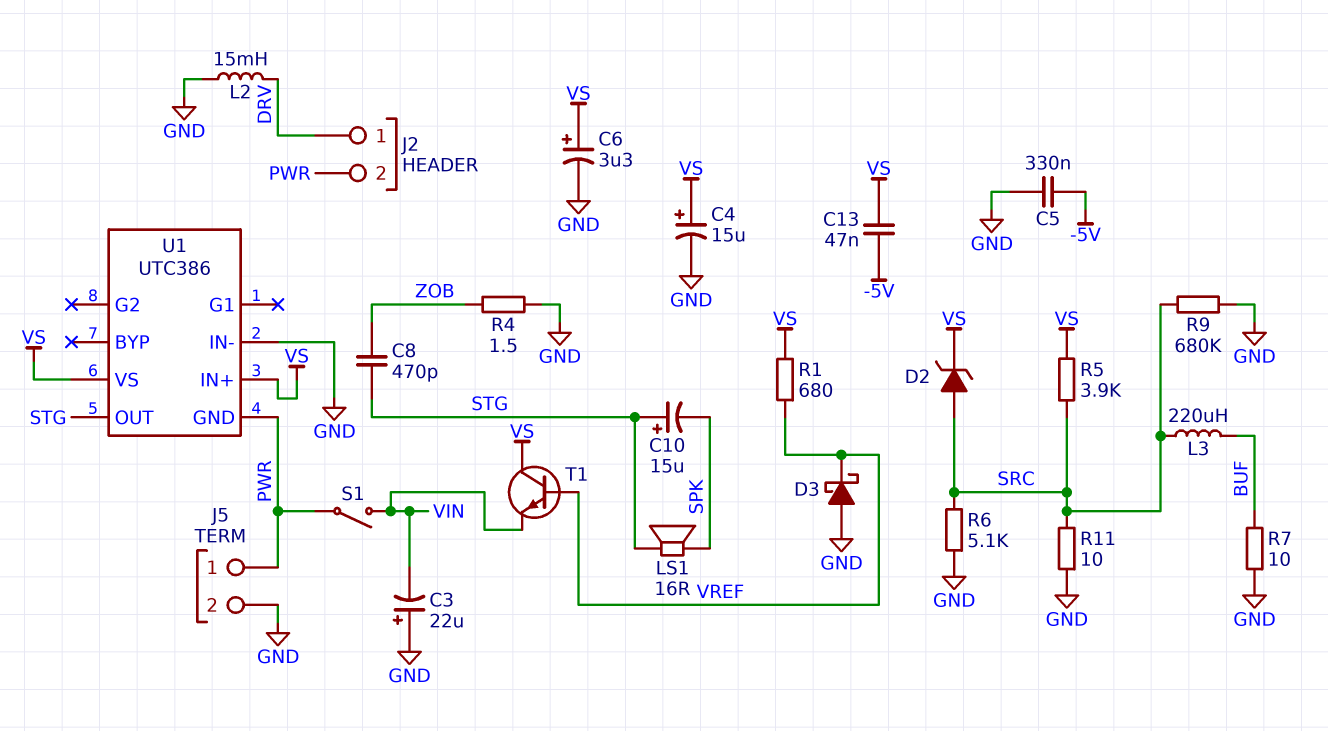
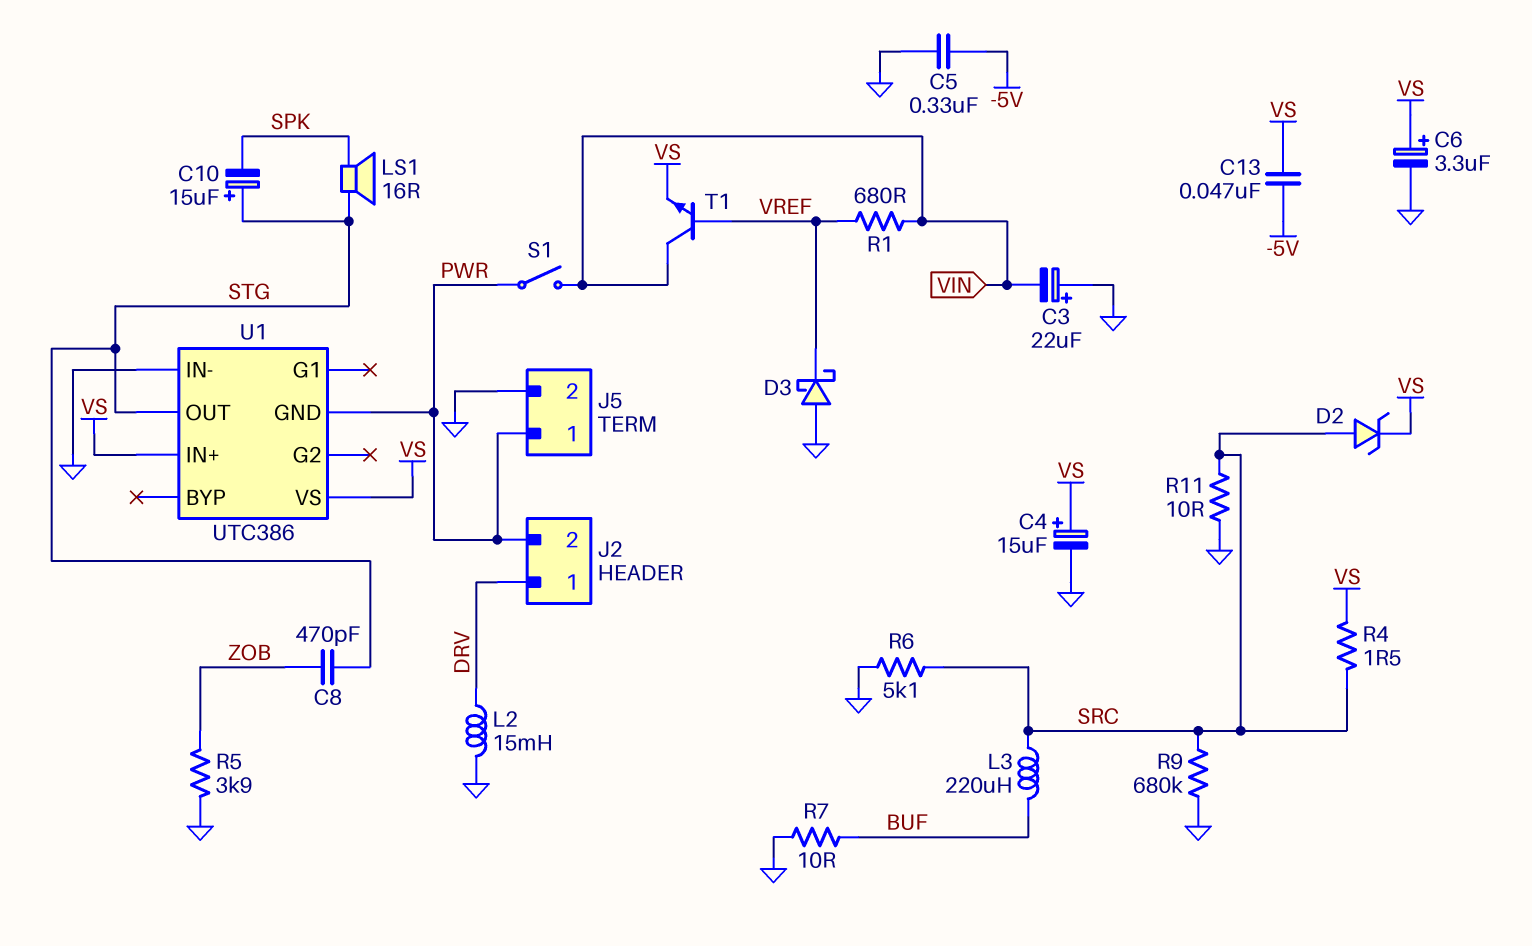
R1: 680 (VREF, VS) -> 680 (VIN, VREF)
R4: 1.5 (GND, ZOB) -> 1.5 (SRC, VS)
R5: 3.9k (SRC, VS) -> 3.9k (GND, ZOB)
T1: NPN (B VREF, C VS, E VIN) -> NPN (B VREF, C VIN, E VS)

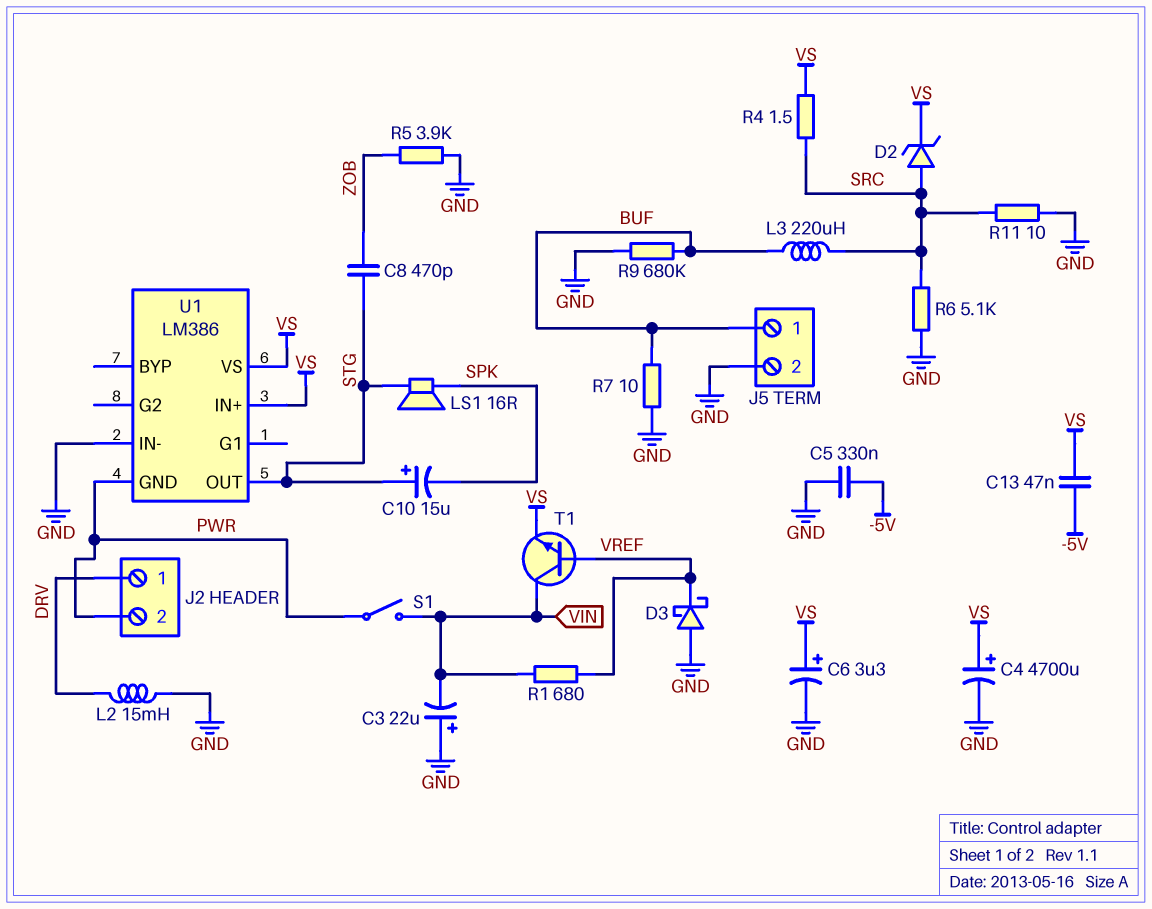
C4: 15uF (plus VS, minus GND) -> 4700uF (plus VS, minus GND)
J5 pin 1: PWR -> BUF
R9: 680k (GND, SRC) -> 680k (BUF, GND)
U1: UTC386 -> LM386

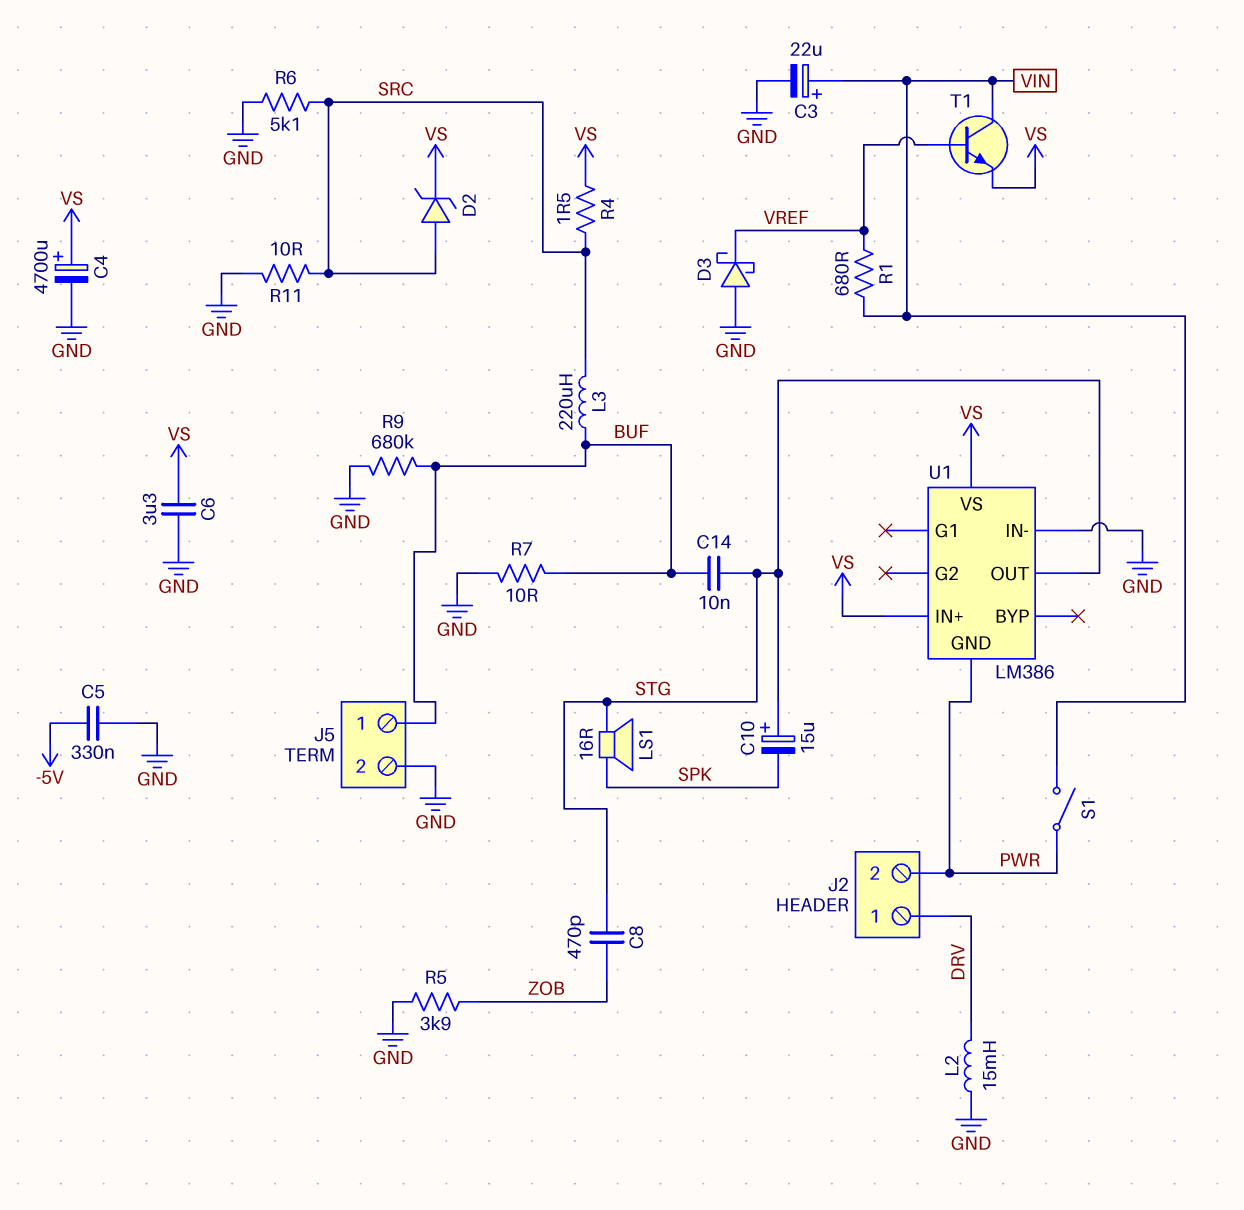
C3: 22uF (plus GND, minus VIN) -> 22uF (plus VIN, minus GND)
C6: 3.3uF (plus VS, minus GND) -> 3.3uF (GND, VS)
C13: 47nF (-5V, VS) -> none
C14: none -> 10nF (BUF, STG)

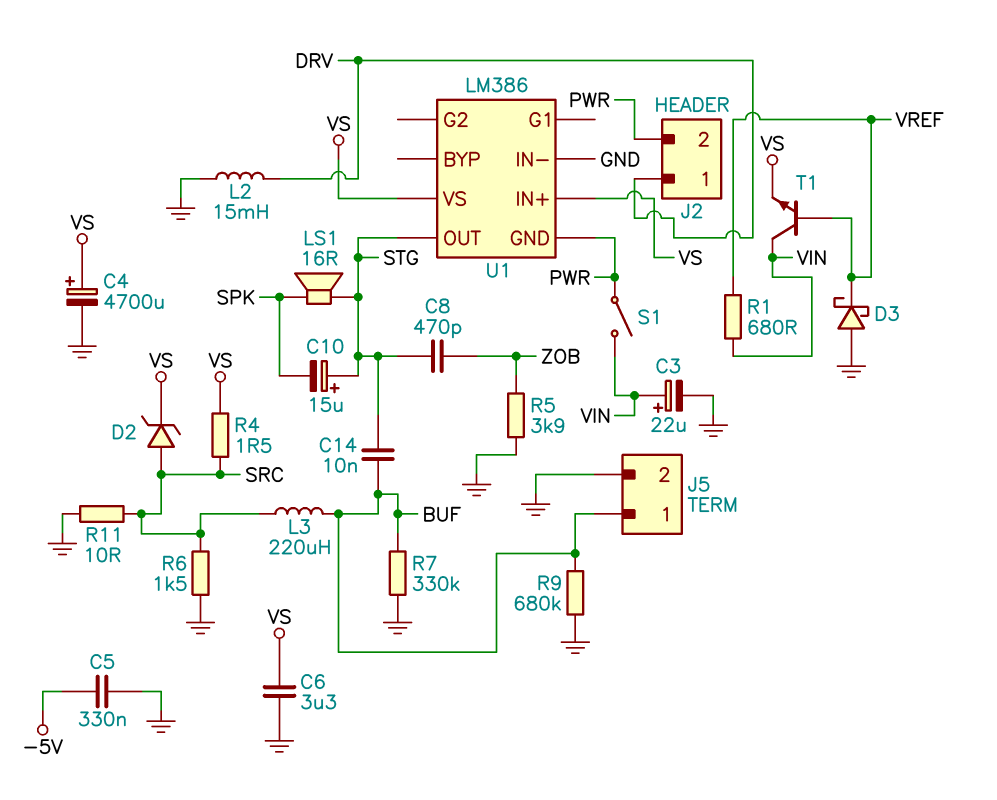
R6: 5.1k (GND, SRC) -> 1.5k (GND, SRC)
R7: 10 (BUF, GND) -> 330k (BUF, GND)

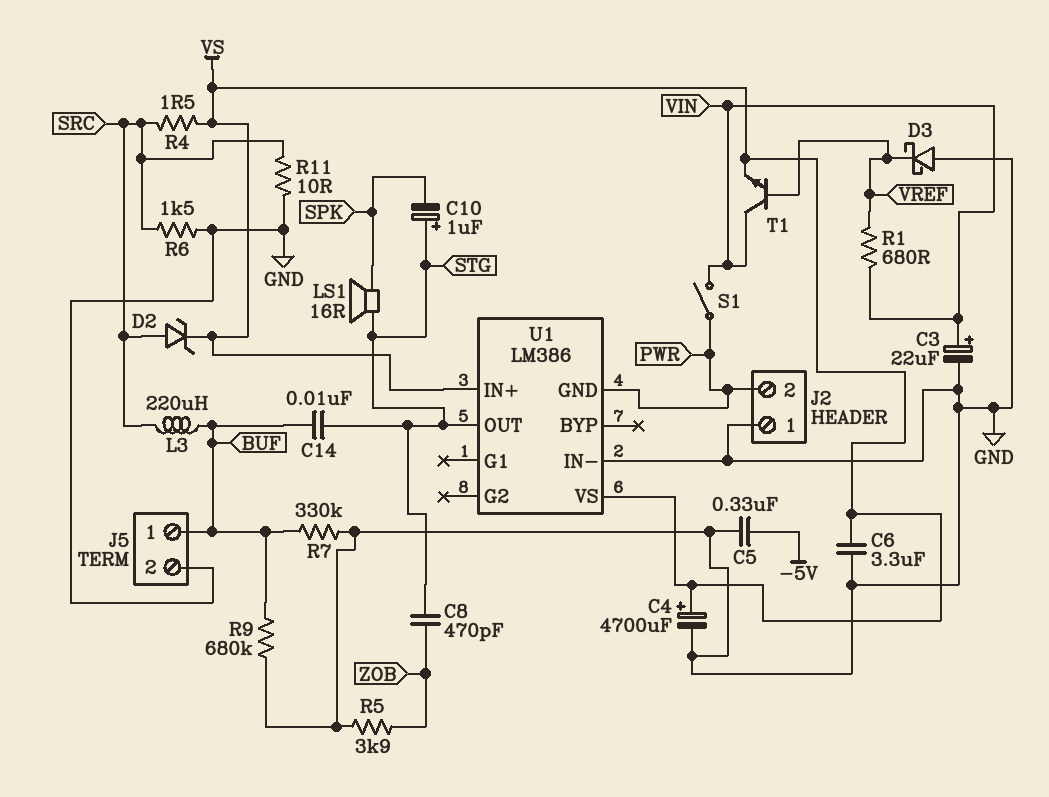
C10: 15uF (plus STG, minus SPK) -> 1uF (plus STG, minus SPK)
J2 pin 1: DRV -> GND
L2: 15mH (DRV, GND) -> none

